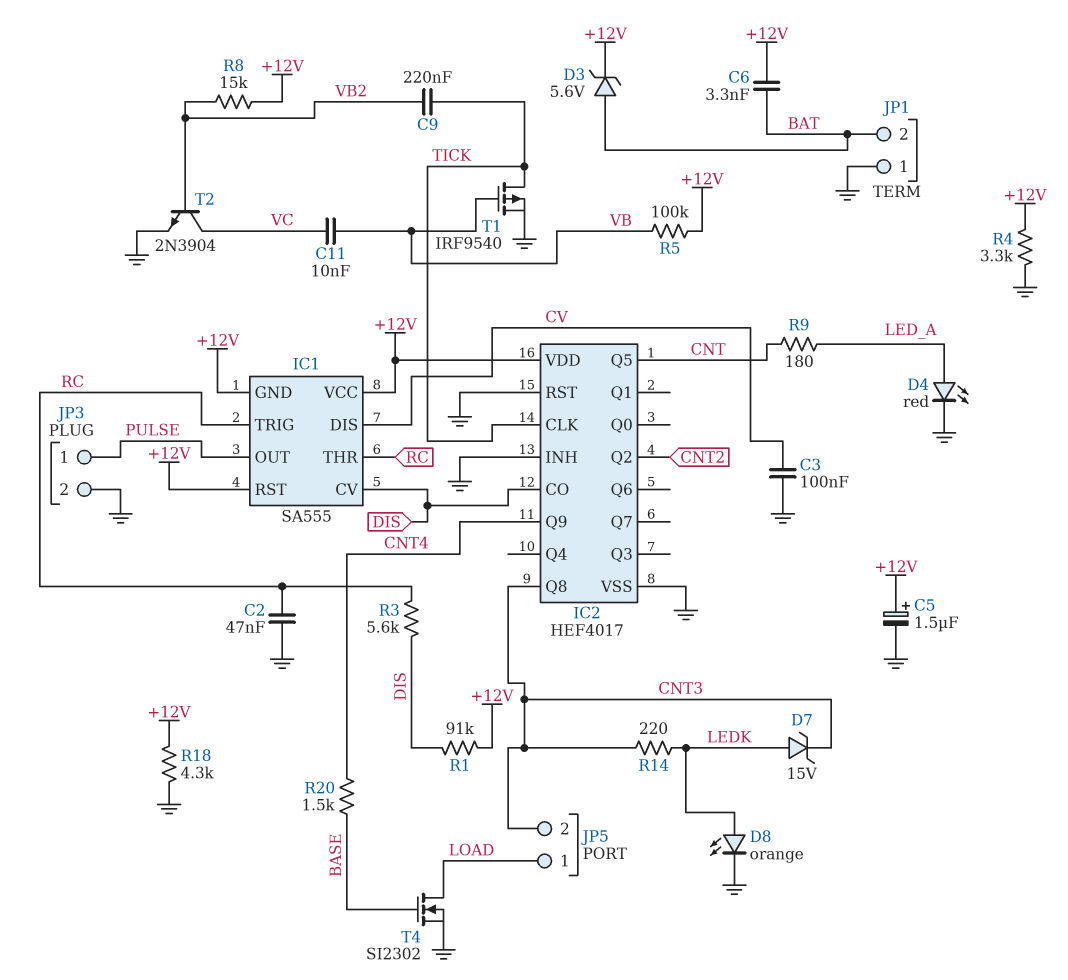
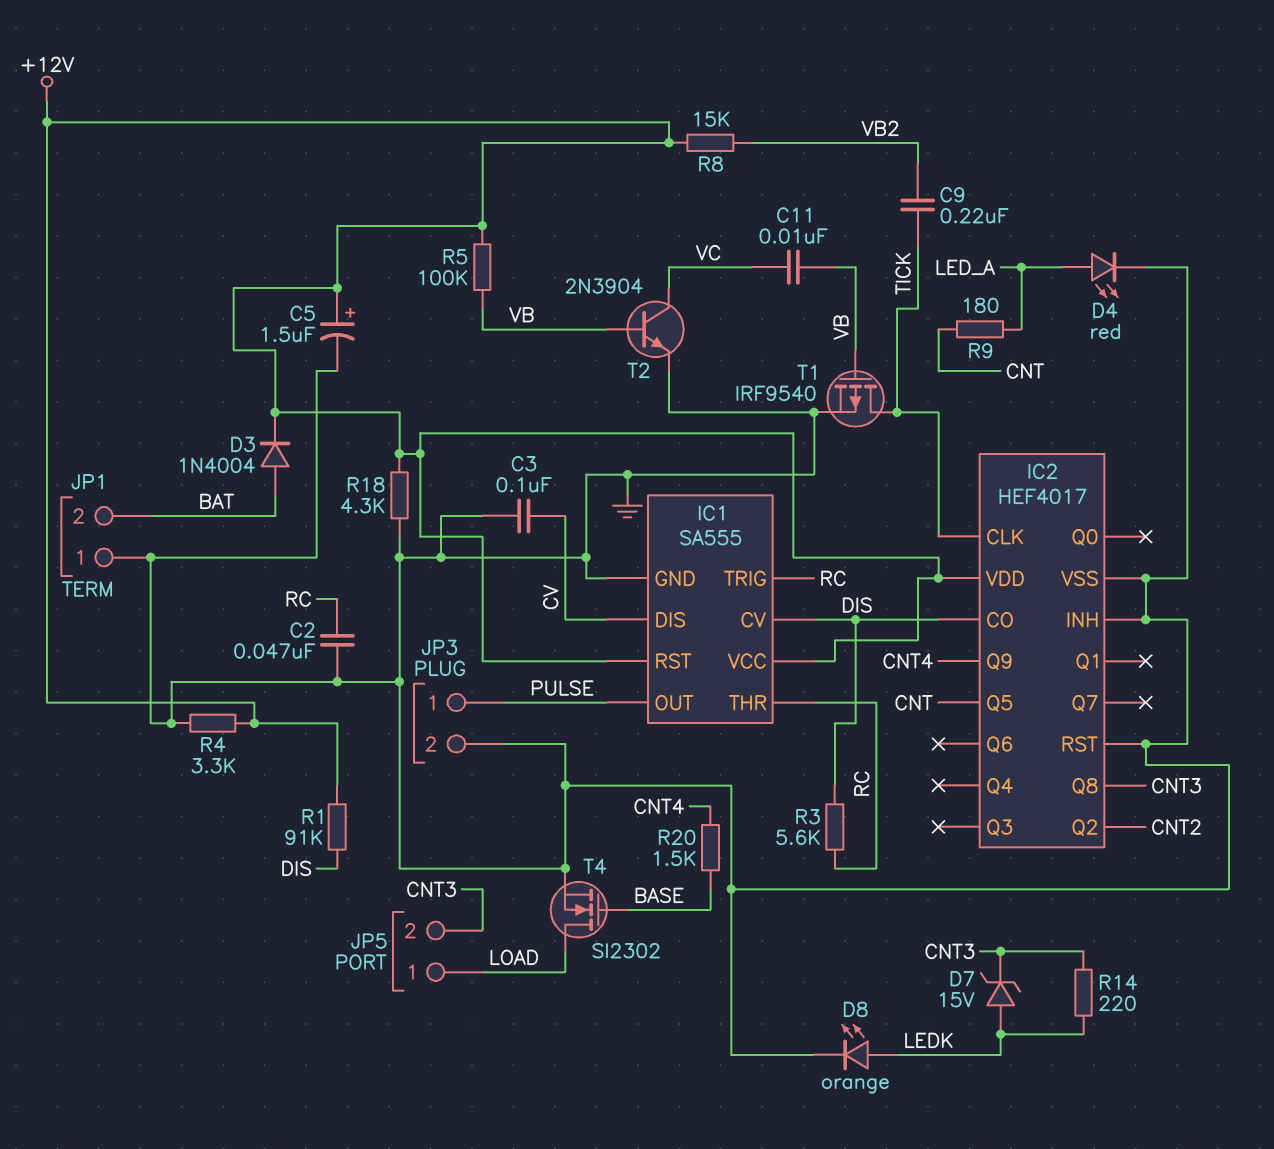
C6: 3.3nF (+12V, BAT) -> none
D3: zener 5.6V (A BAT, K +12V) -> diode 1N4004 (A BAT, K +12V)
IC1 pin GND: +12V -> GND
T2: NPN 2N3904 (B VB2, C VC, E GND) -> NPN 2N3904 (B VB, C VC, E GND)

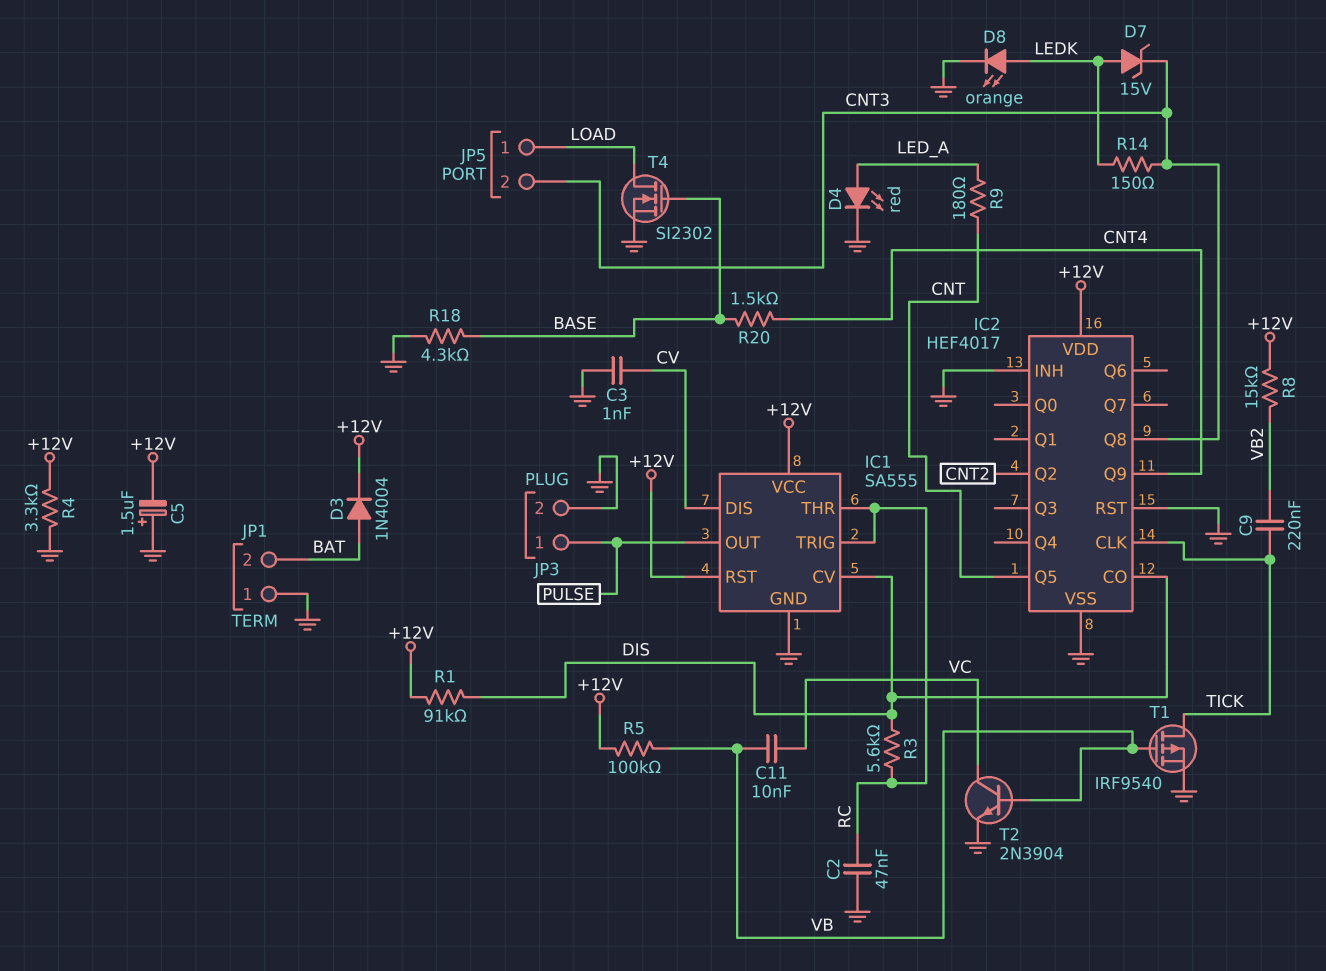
C3: 100nF (CV, GND) -> 1nF (CV, GND)
C5: 1.5uF (plus +12V, minus GND) -> 1.5uF (plus GND, minus +12V)
R14: 220 (CNT3, LEDK) -> 150 (CNT3, LEDK)
R18: 4.3k (+12V, GND) -> 4.3k (BASE, GND)

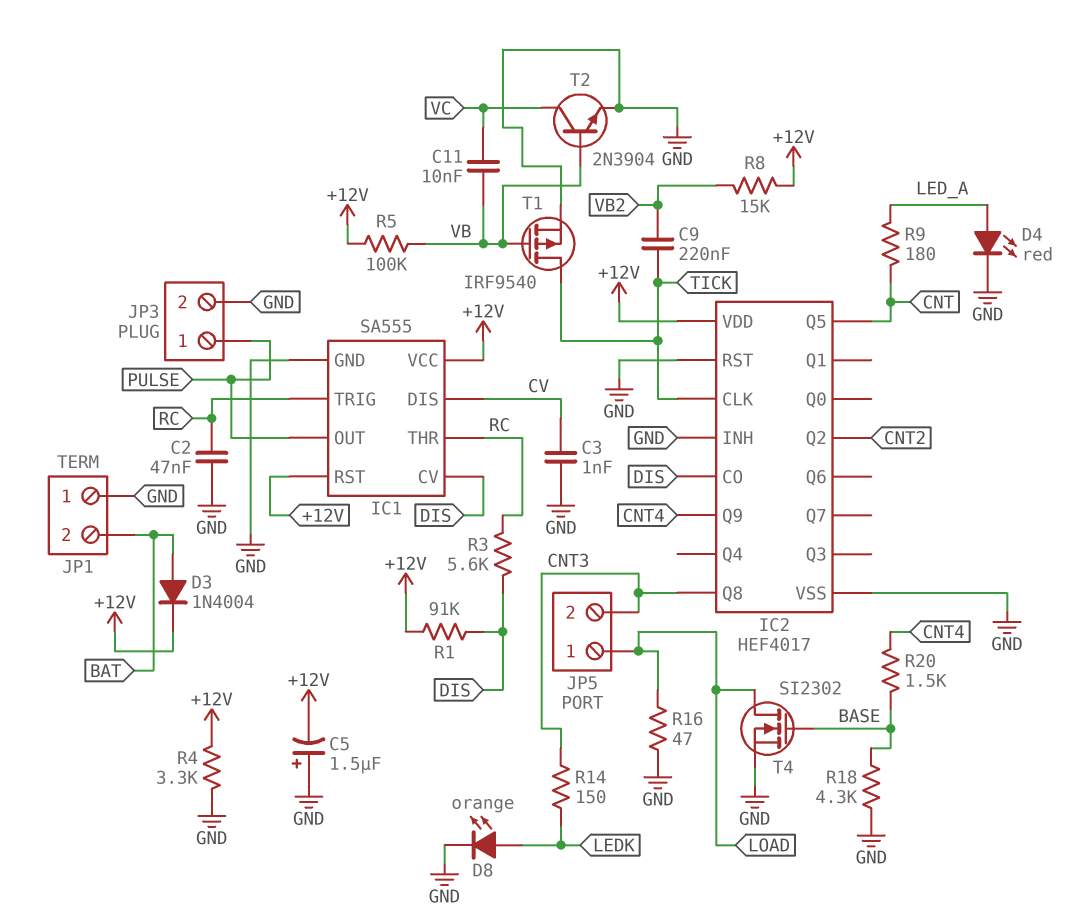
D7: zener 15V (A LEDK, K CNT3) -> none
R16: none -> 47 (GND, LOAD)

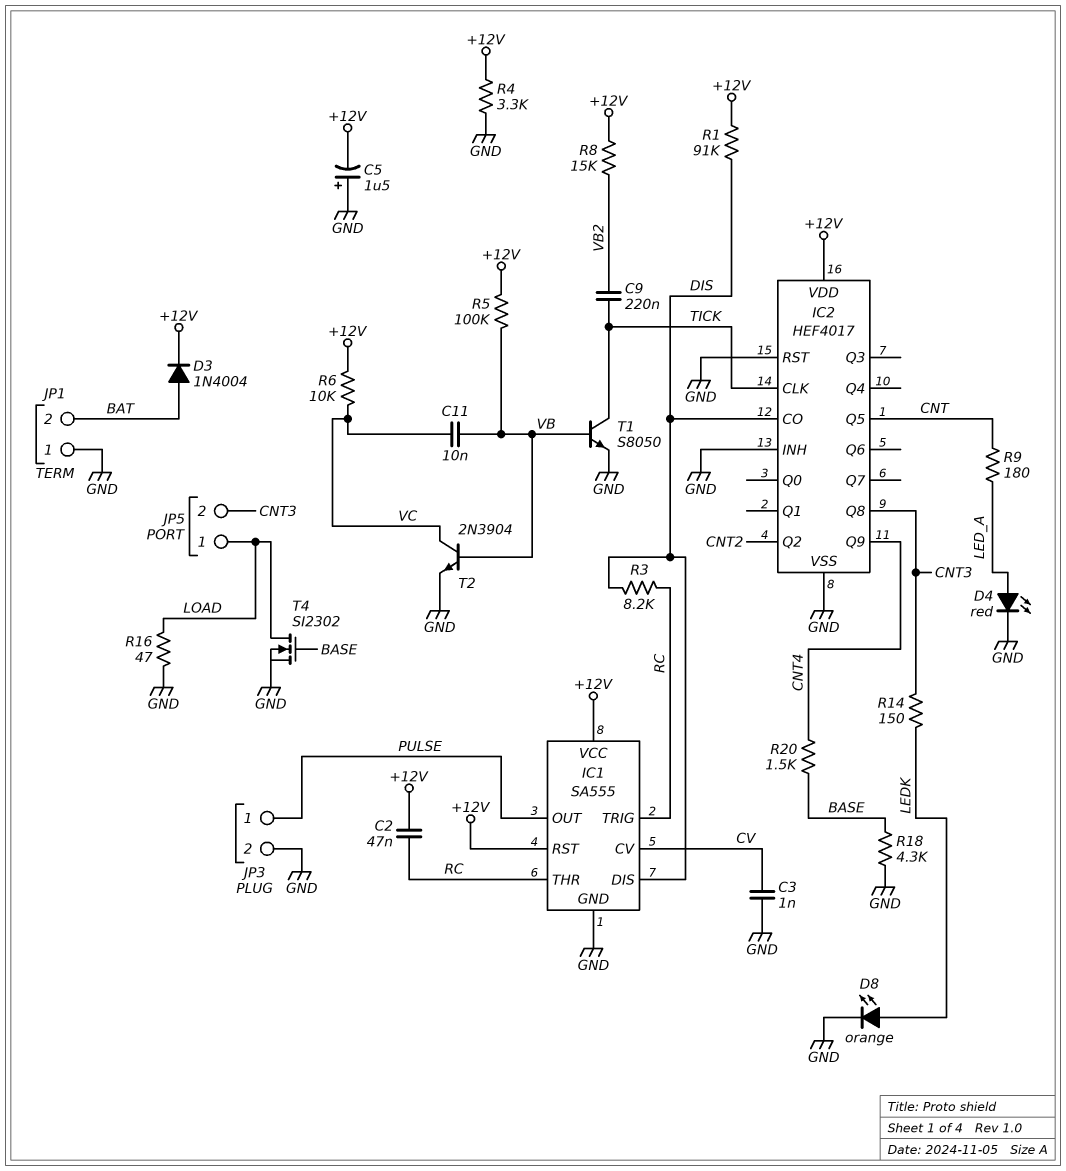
C2: 47nF (GND, RC) -> 47nF (+12V, RC)
IC1 pin CV: DIS -> CV
IC1 pin DIS: CV -> DIS
R3: 5.6k (DIS, RC) -> 8.2k (DIS, RC)
R6: none -> 10k (+12V, VC)
T1: PMOS IRF9540 (G VB, D TICK, S GND) -> NPN S8050 (B VB, C TICK, E GND)

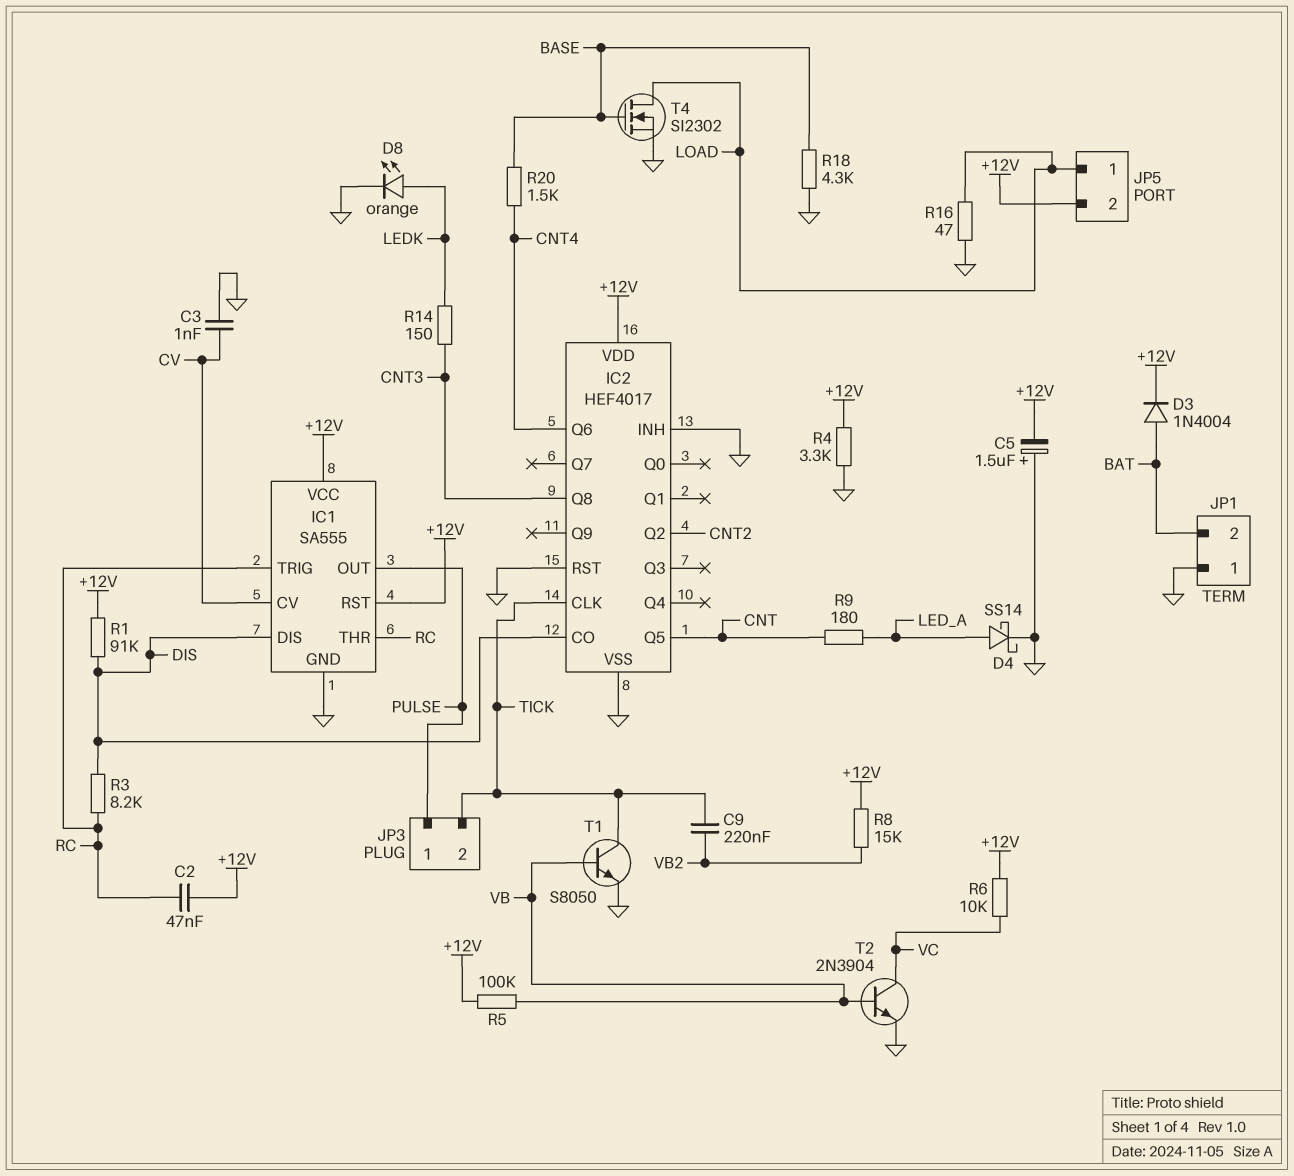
C11: 10nF (VB, VC) -> none
D4: LED red (A LED_A, K GND) -> schottky SS14 (A LED_A, K GND)
IC2 pin Q6: none -> CNT4
IC2 pin Q9: CNT4 -> none
JP3 pin 2: GND -> TICK
JP5 pin 2: CNT3 -> +12V

